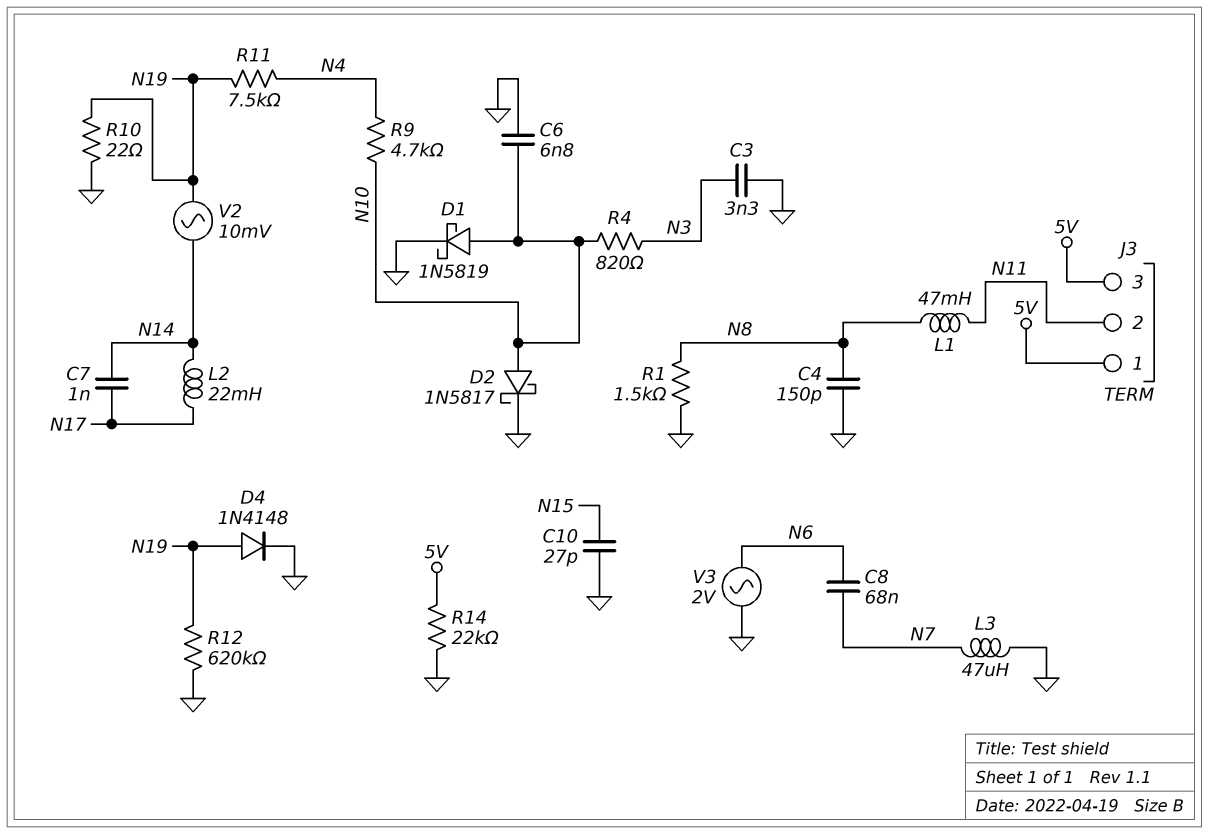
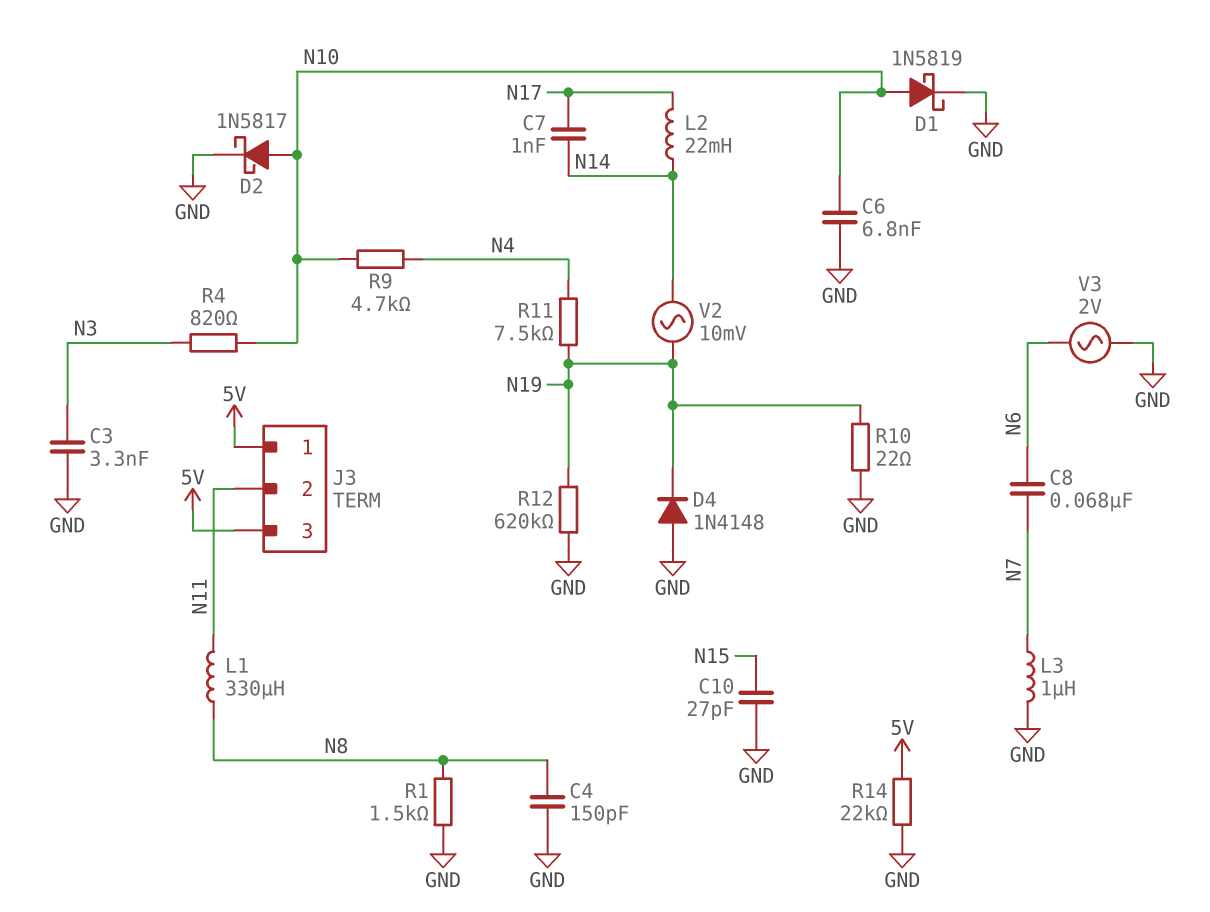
D4: diode 1N4148 (A N19, K GND) -> diode 1N4148 (A GND, K N19)
L1: 47mH (N8, N11) -> 330uH (N8, N11)
L3: 47uH (GND, N7) -> 1uH (GND, N7)

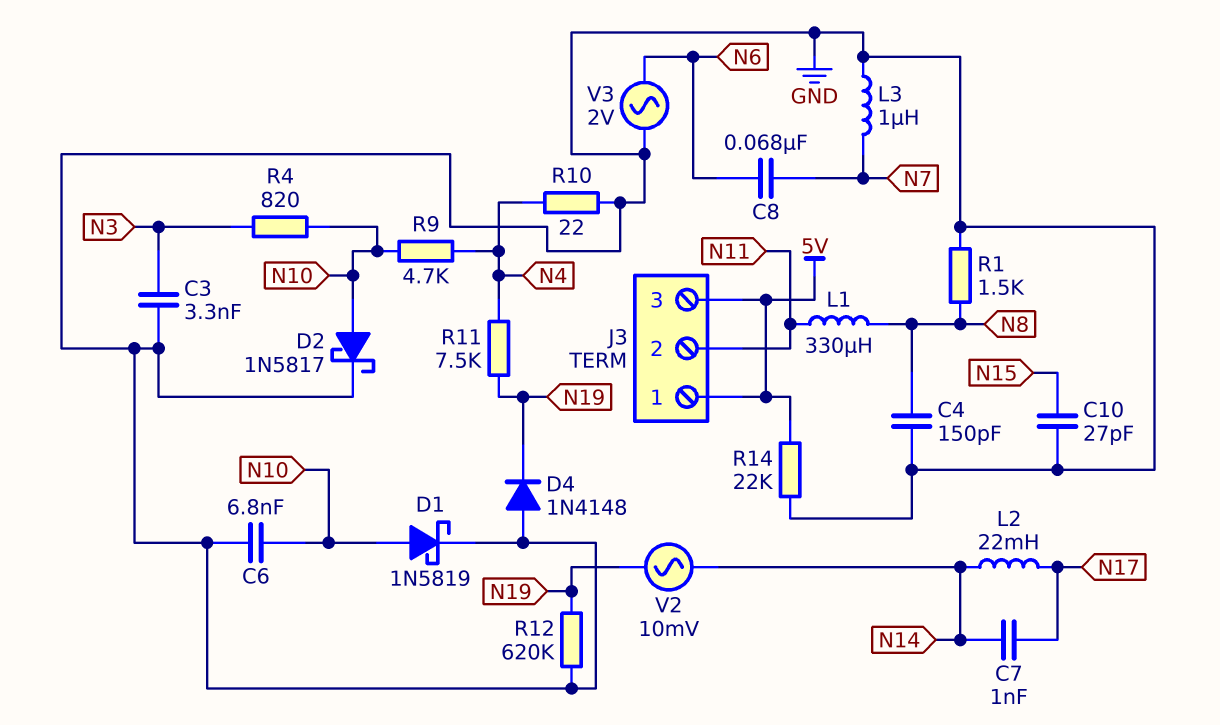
R10: 22 (GND, N19) -> 22 (GND, N4)

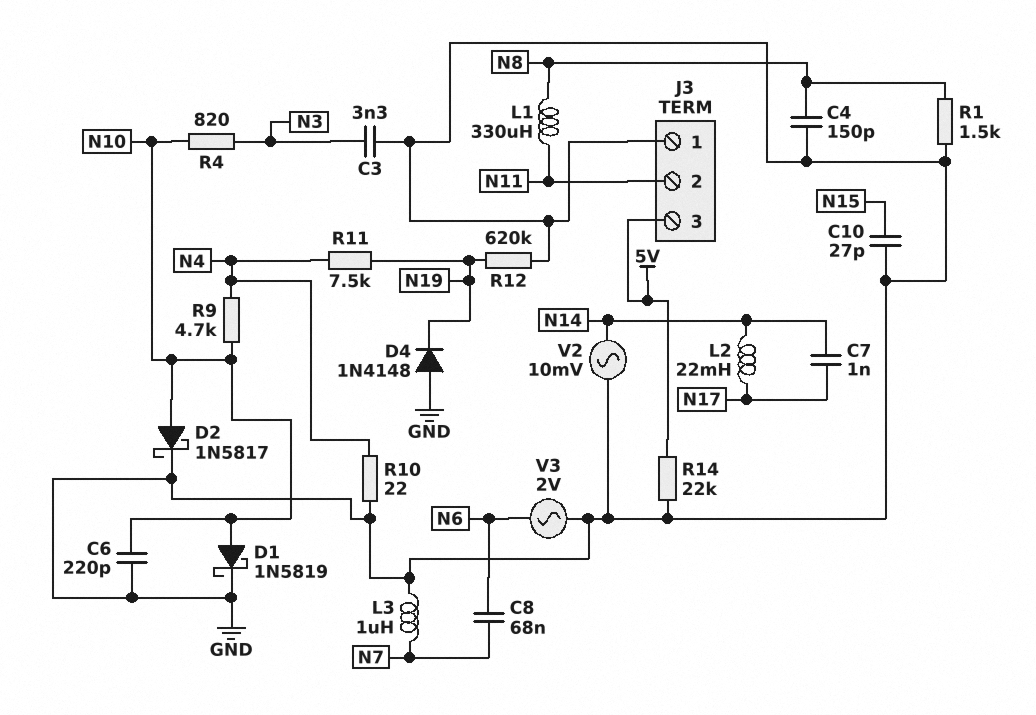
C6: 6.8nF (GND, N10) -> 220pF (GND, N10)
J3 pin 1: 5V -> GND
V2: AC 10mV (N14, N19) -> AC 10mV (GND, N14)

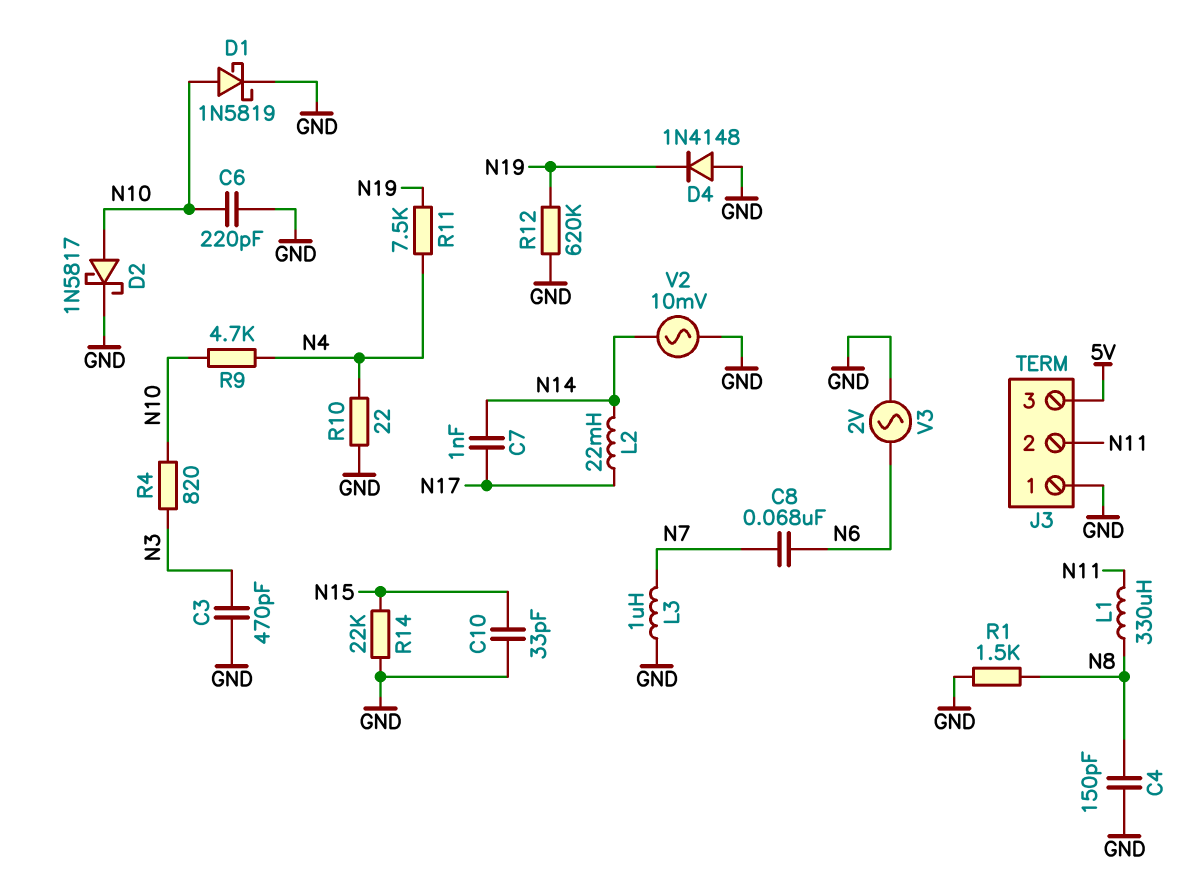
C3: 3.3nF (GND, N3) -> 470pF (GND, N3)
C10: 27pF (GND, N15) -> 33pF (GND, N15)
R14: 22k (5V, GND) -> 22k (GND, N15)

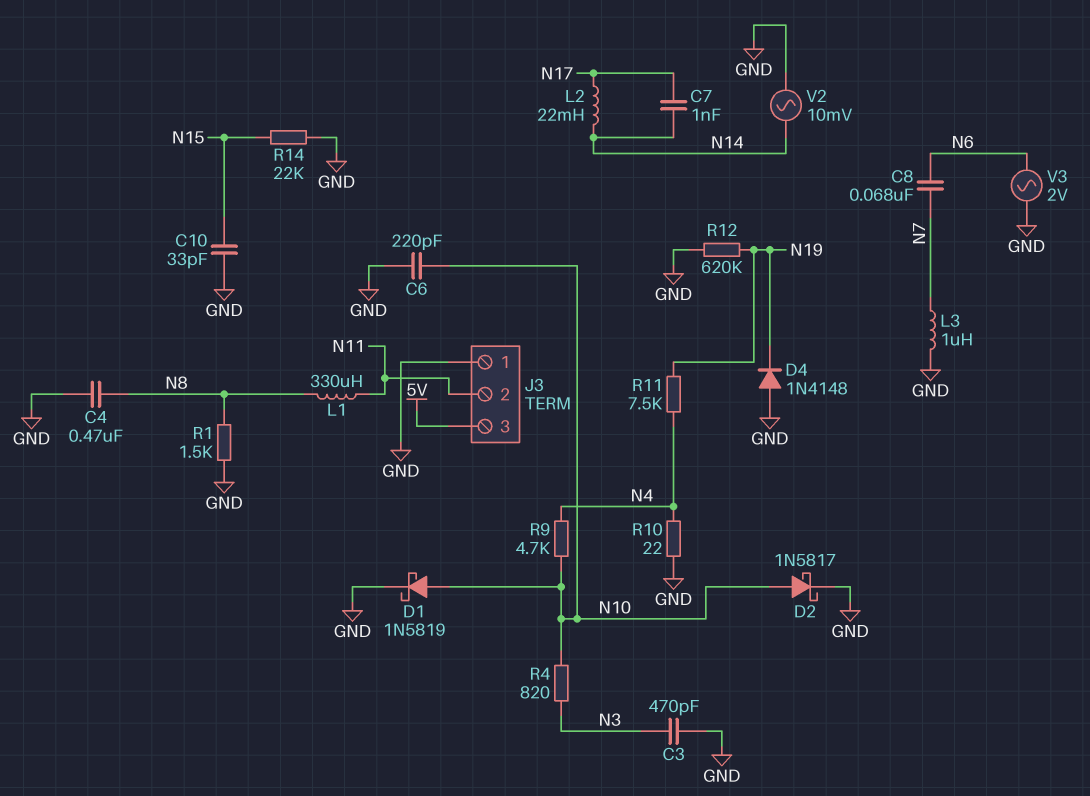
C4: 150pF (GND, N8) -> 470nF (GND, N8)

